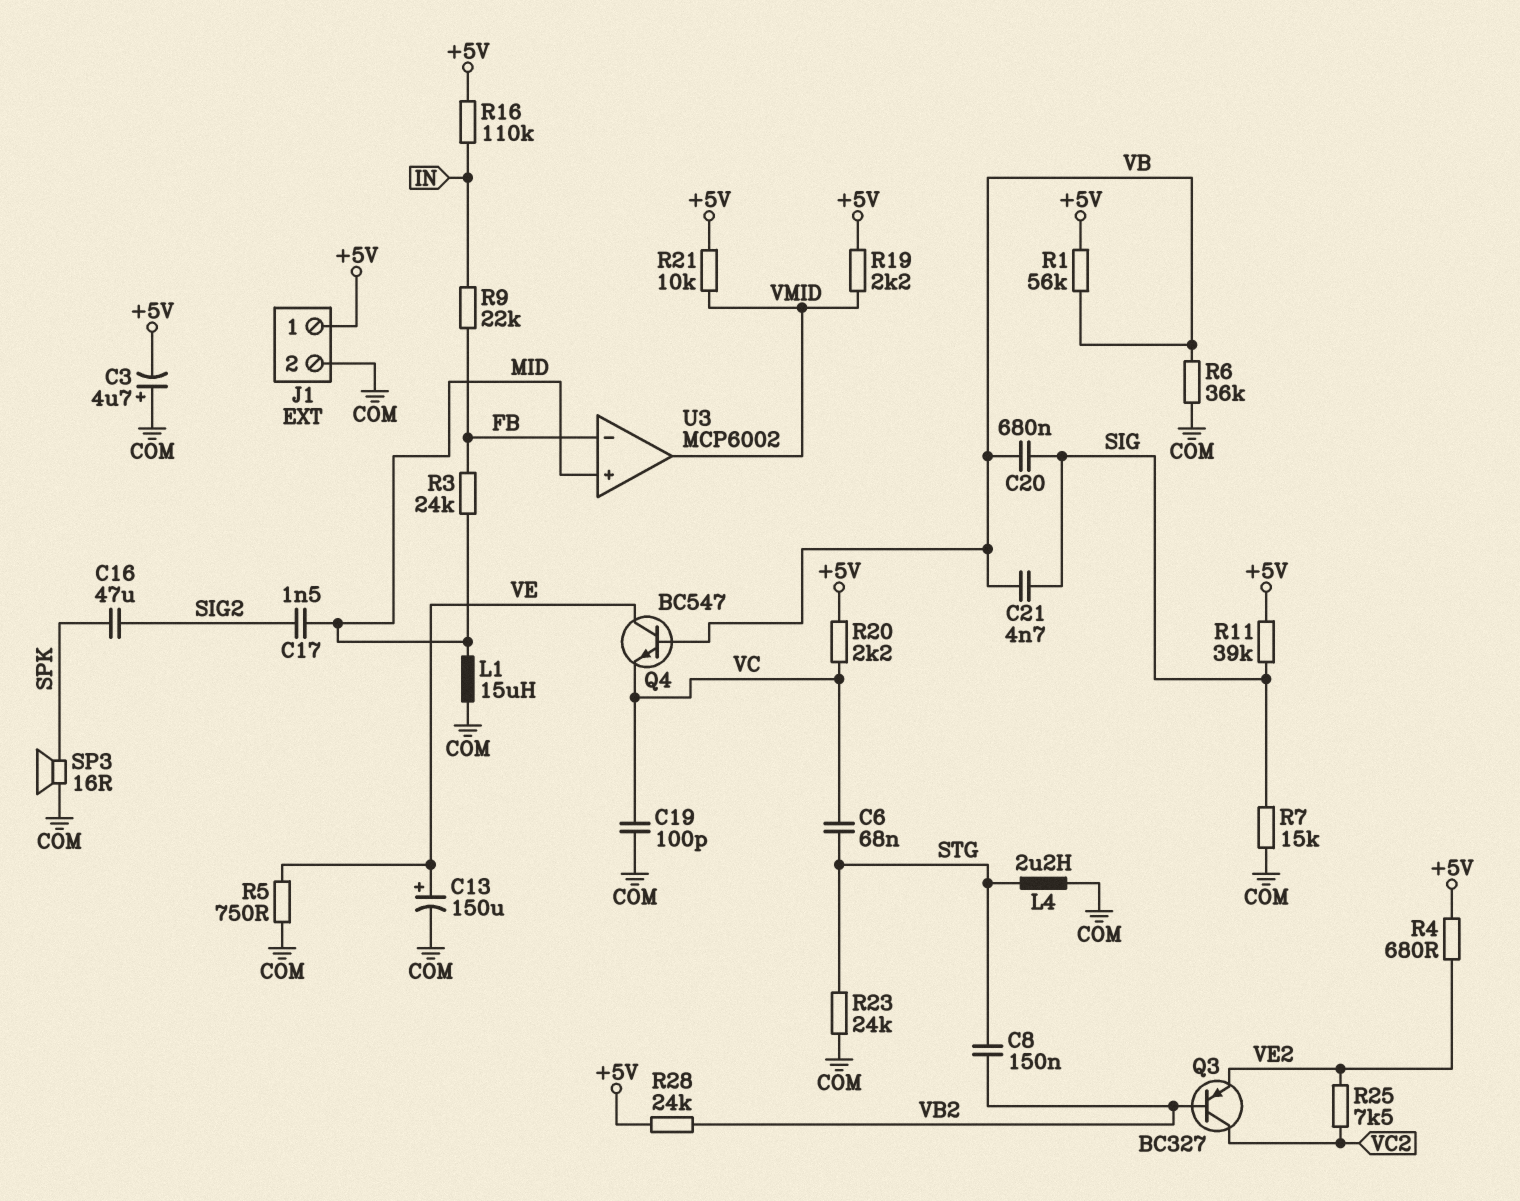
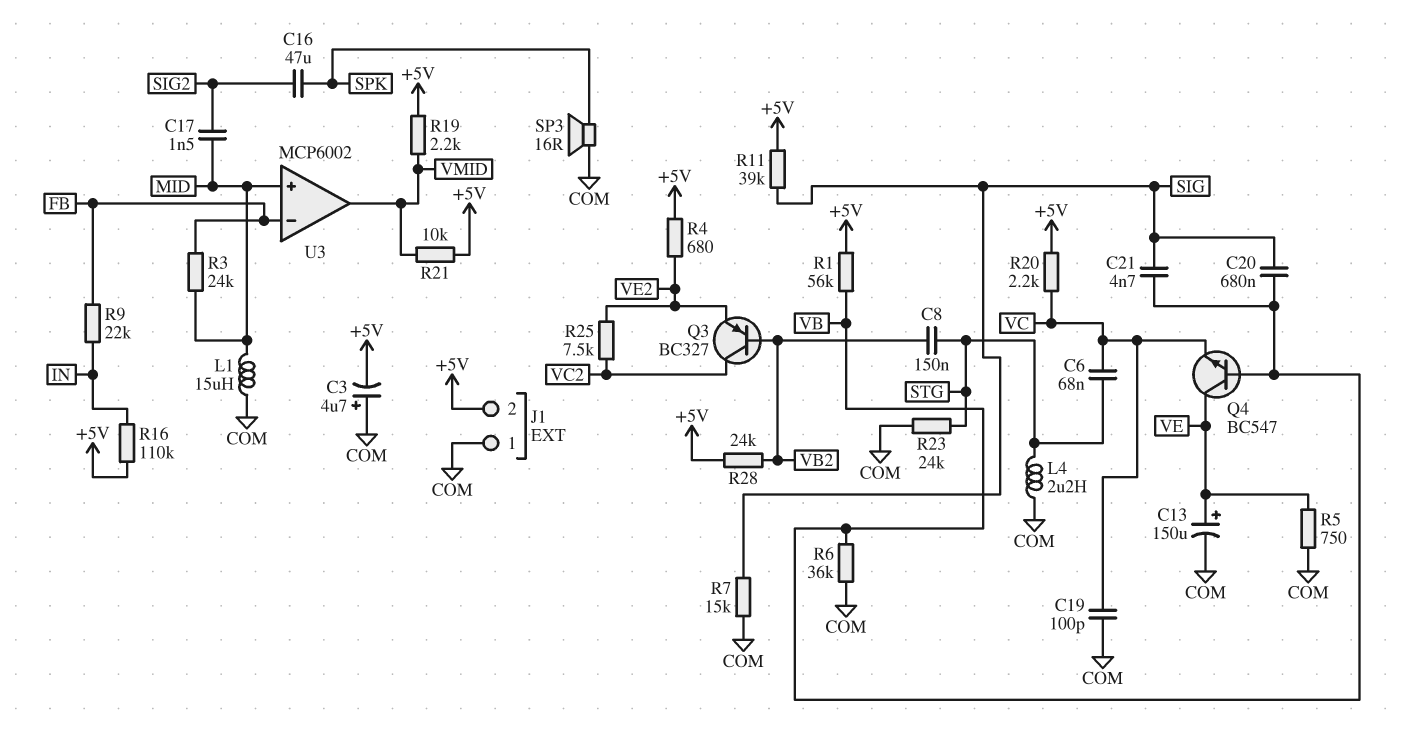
J1 pin 1: +5V -> COM
J1 pin 2: COM -> +5V

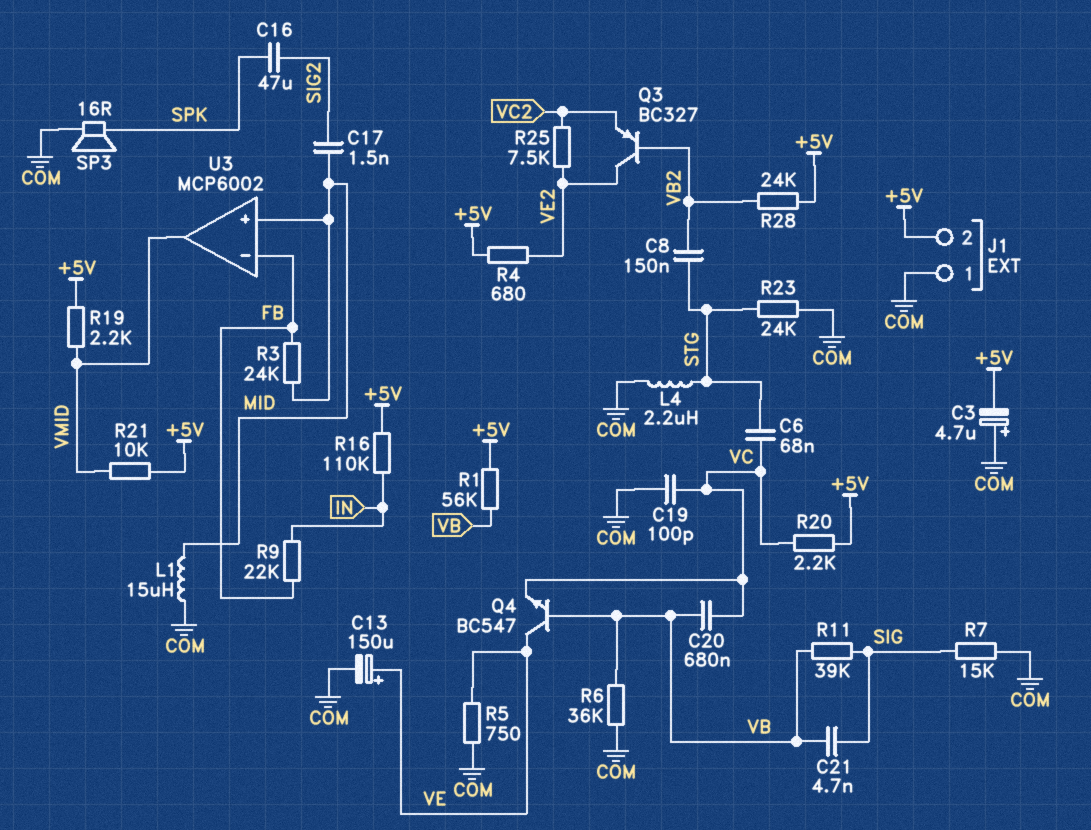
C20: 680nF (SIG, VB) -> 680nF (VB, VC)
Q3: PNP BC327 (B VB2, C VC2, E VE2) -> PNP BC327 (B VB2, C VE2, E VC2)
R11: 39k (+5V, SIG) -> 39k (SIG, VB)

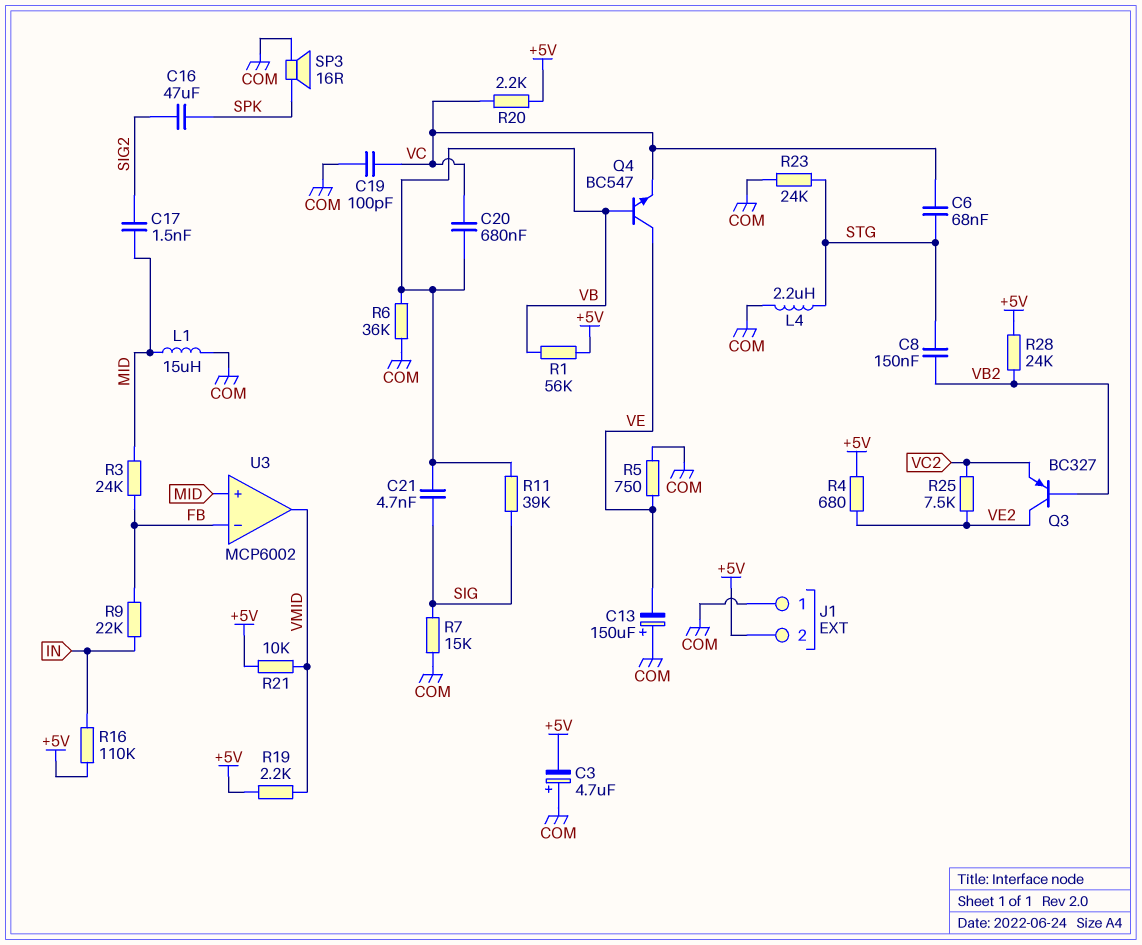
C13: 150uF (plus VE, minus COM) -> 150uF (plus COM, minus VE)

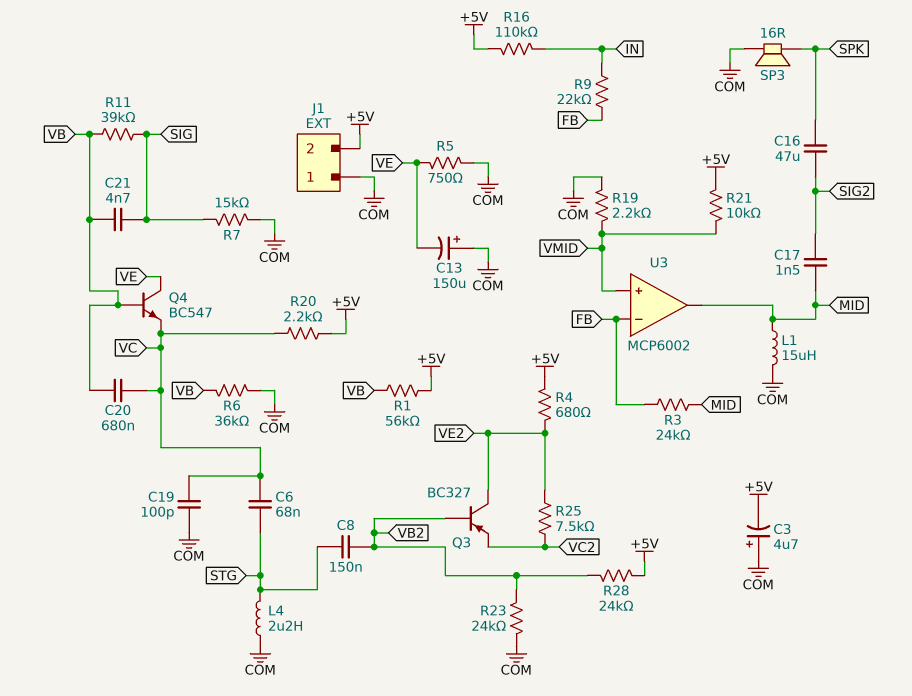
R19: 2.2k (+5V, VMID) -> 2.2k (COM, VMID)
R23: 24k (COM, STG) -> 24k (COM, VB2)
U3 pin in+: MID -> VMID
U3 pin out: VMID -> MID

